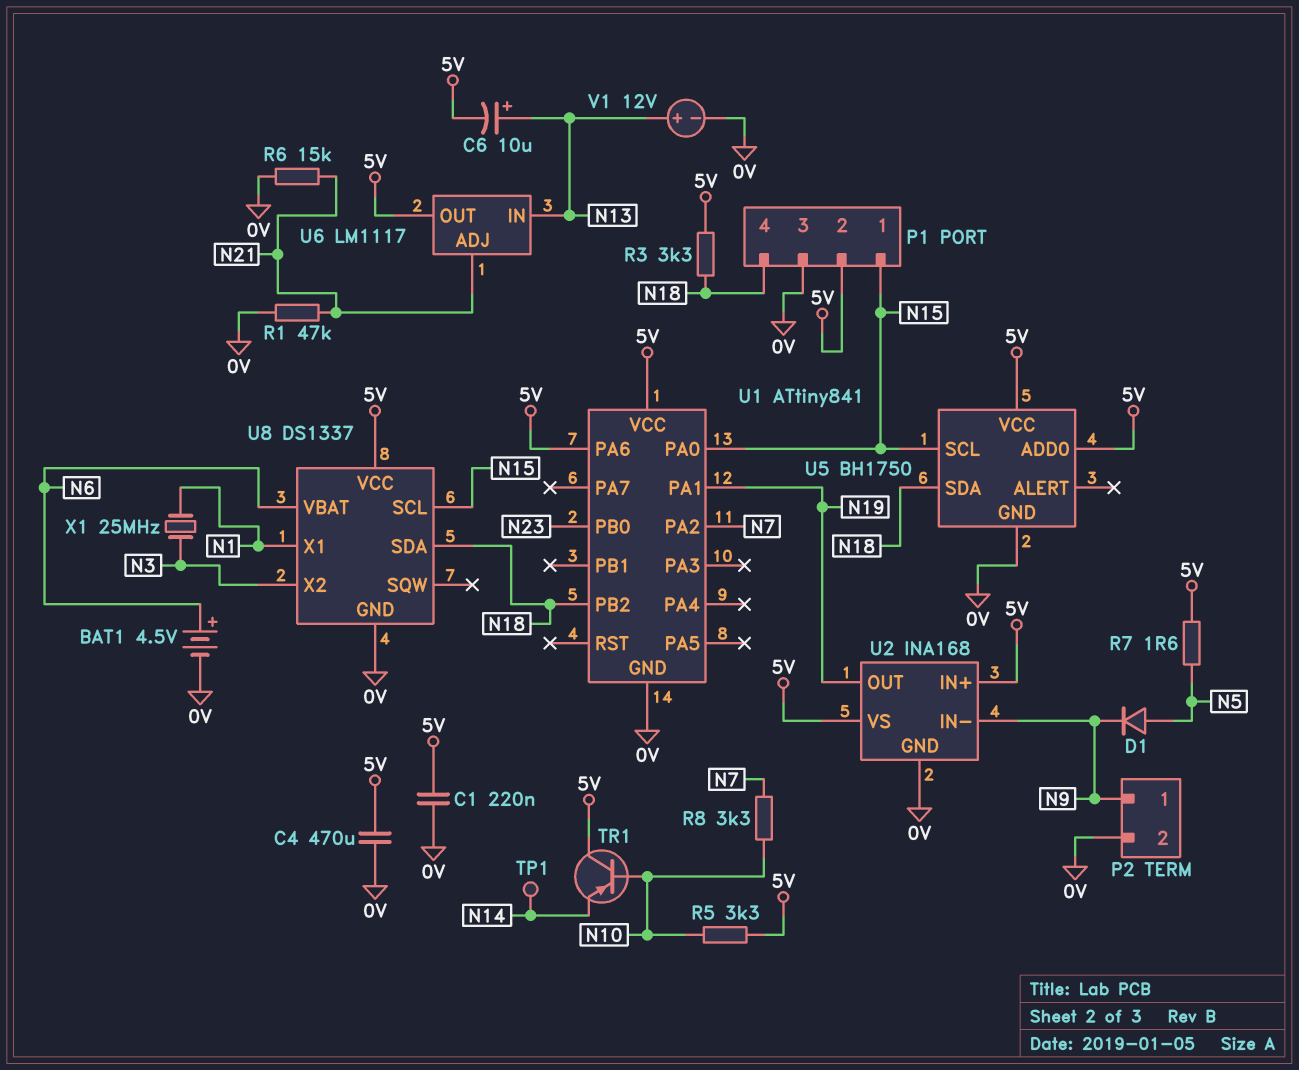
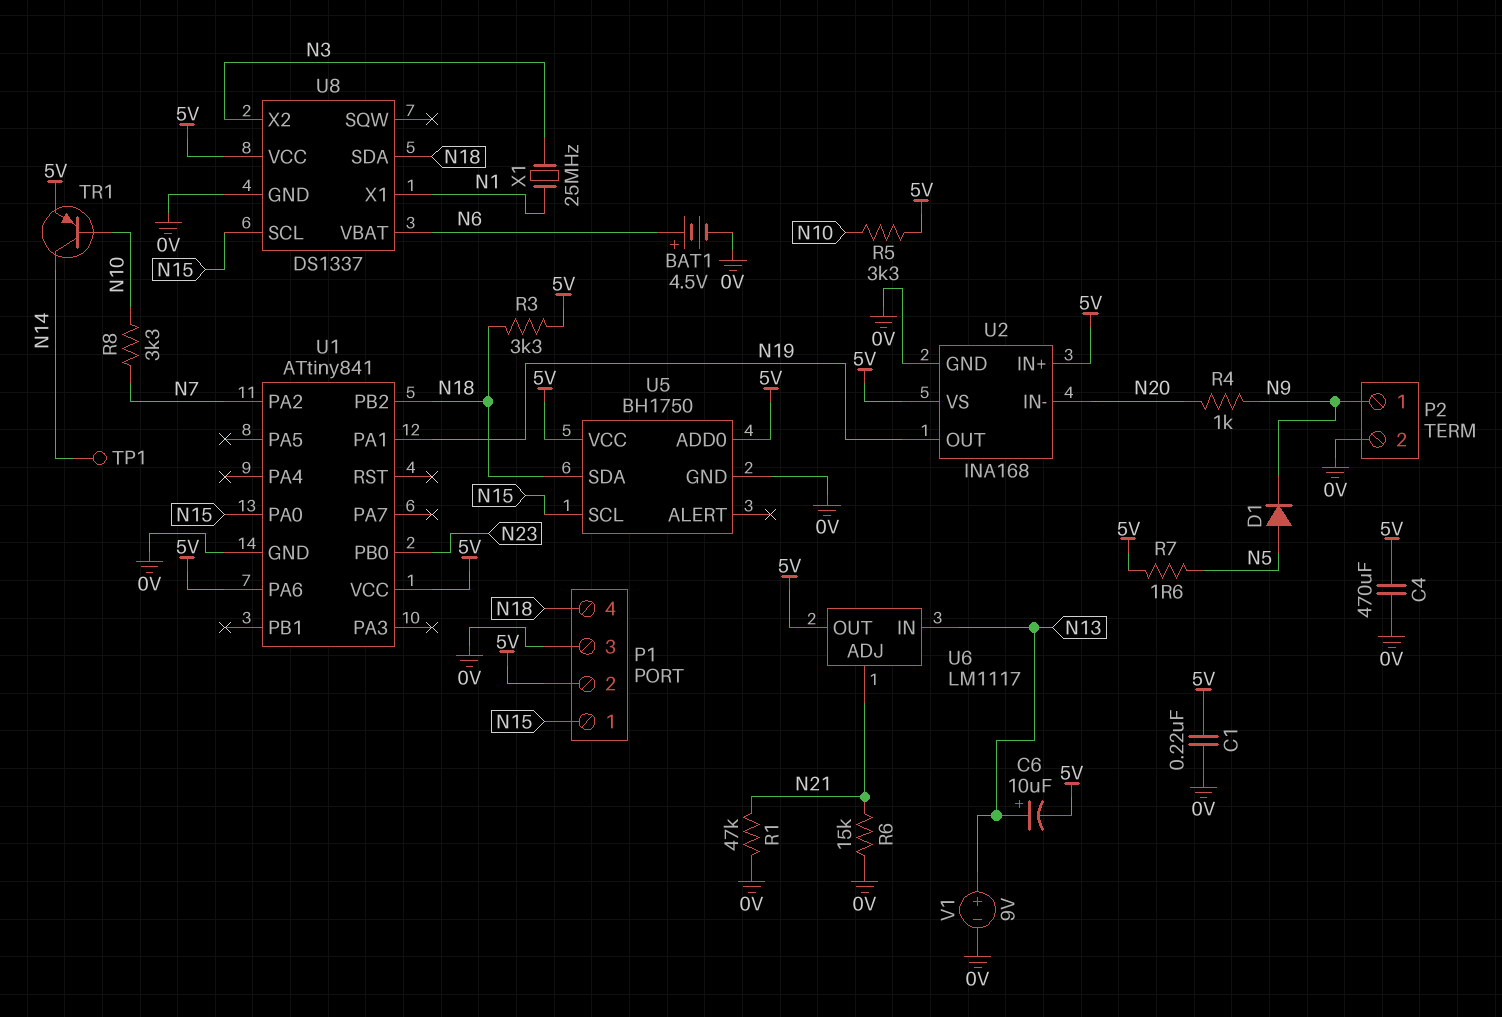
R4: none -> 1k (N9, N20)
TR1: PNP (B N10, C 5V, E N14) -> PNP (B N10, C N14, E 5V)
U2 pin IN-: N9 -> N20
V1: 12V (plus N13, minus 0V) -> 9V (plus N13, minus 0V)

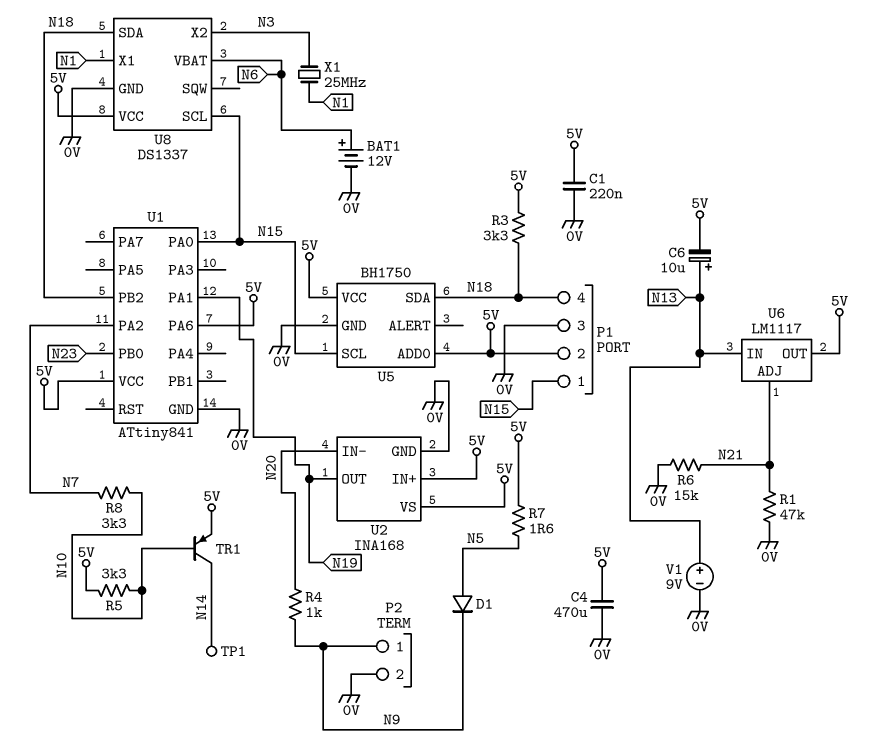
BAT1: 4.5V (plus N6, minus 0V) -> 12V (plus N6, minus 0V)

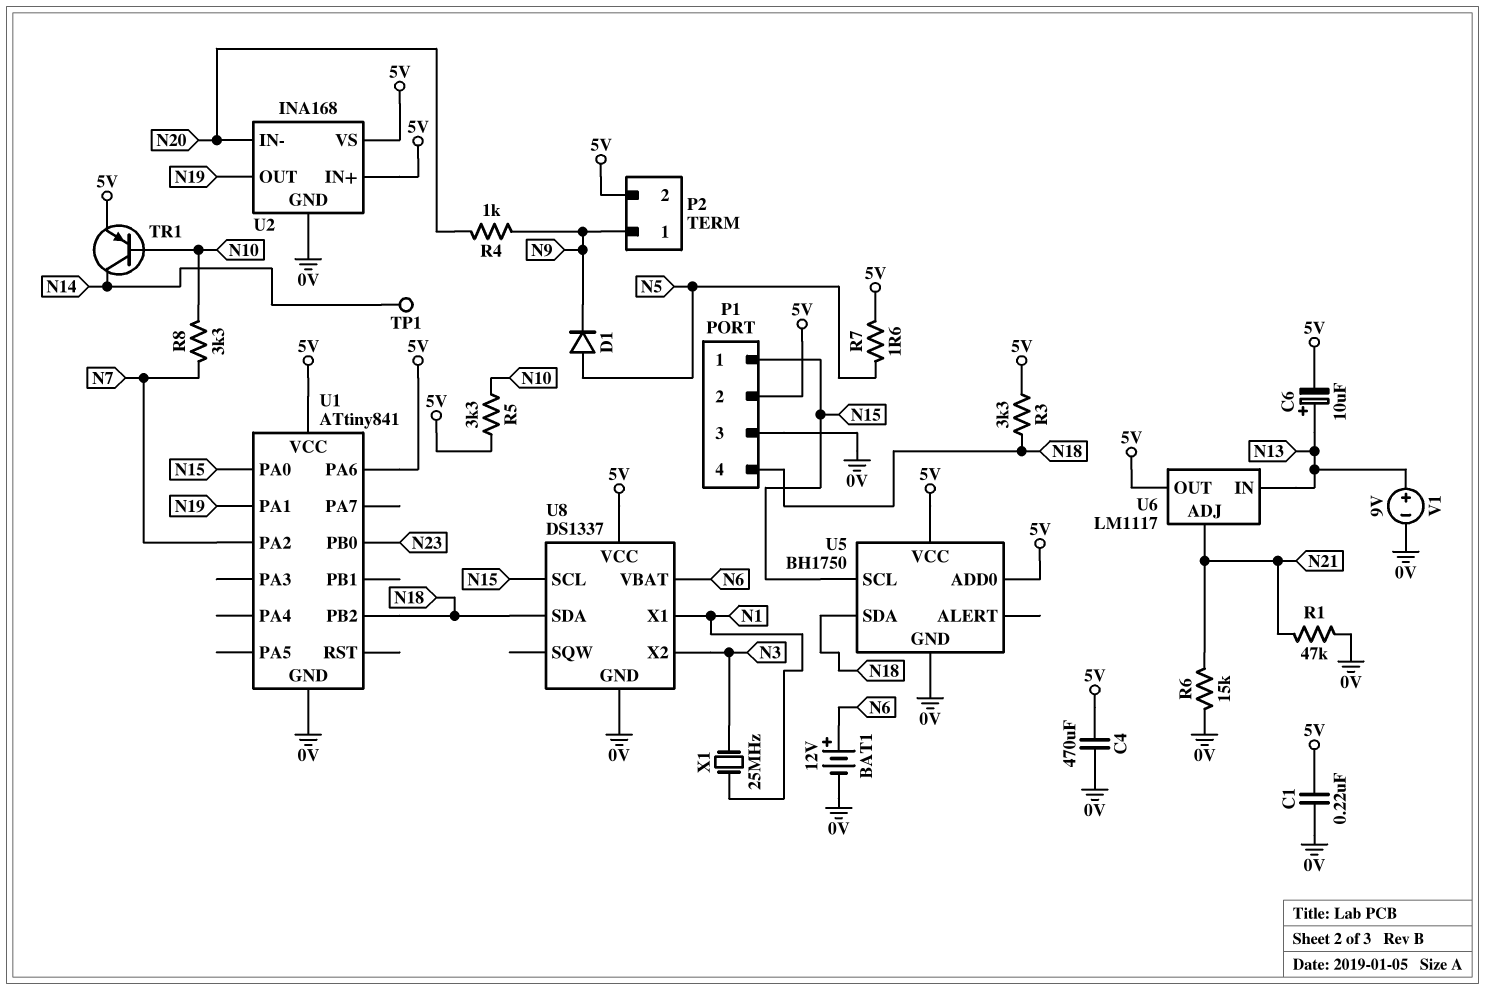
P2 pin 2: 0V -> 5V

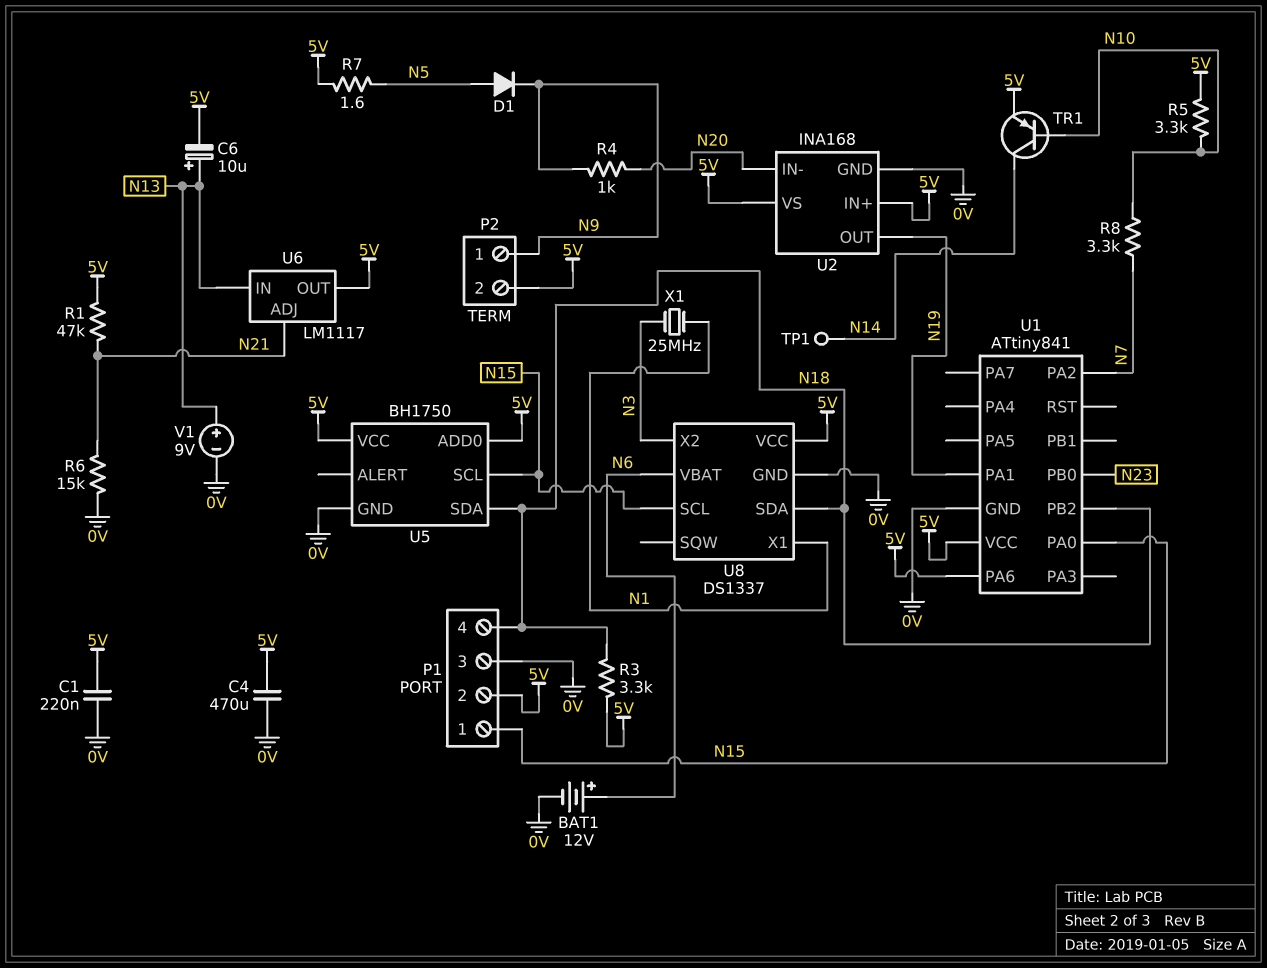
R1: 47k (0V, N21) -> 47k (5V, N21)

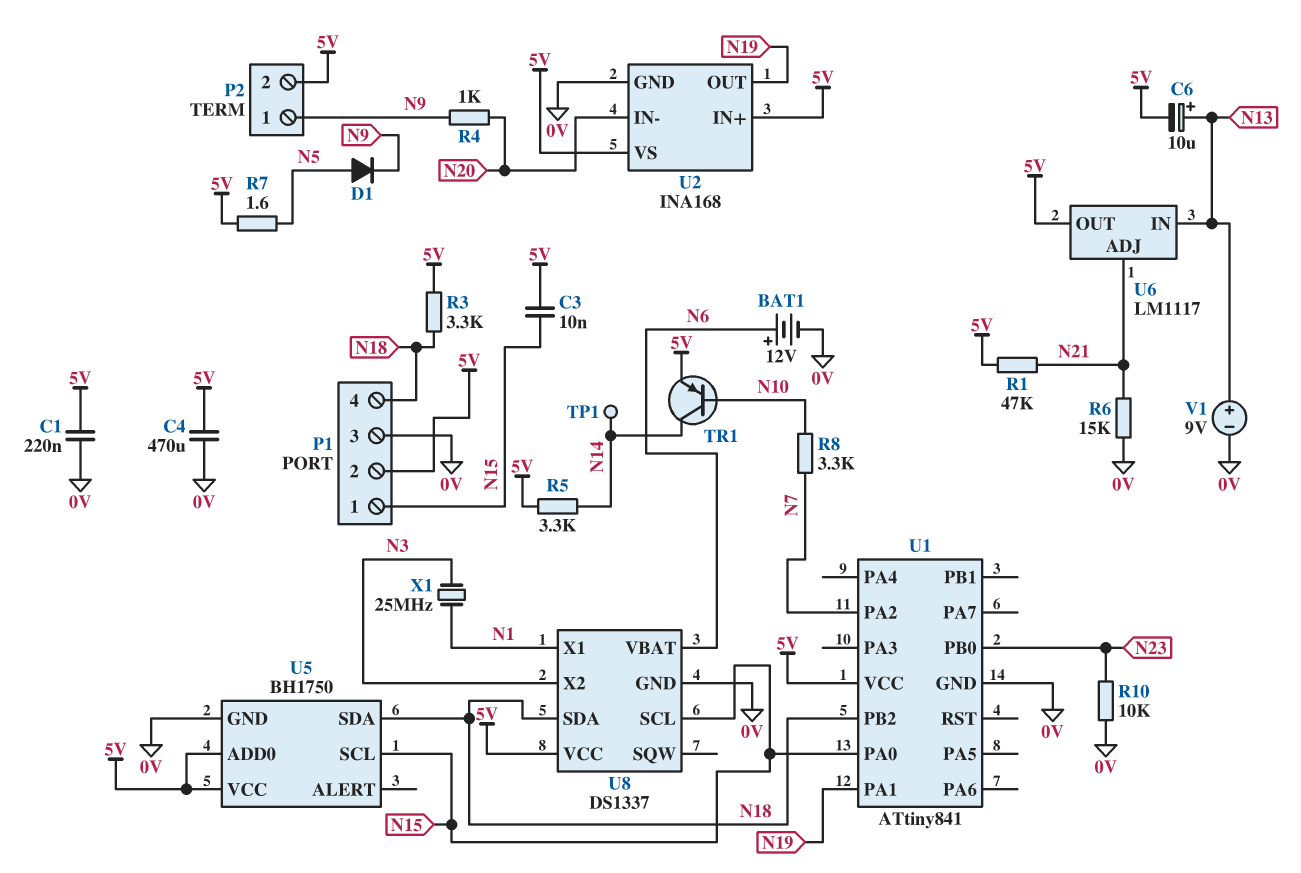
C3: none -> 10nF (5V, N15)
R5: 3.3k (5V, N10) -> 3.3k (5V, N14)
R10: none -> 10k (0V, N23)
U1 pin PA6: 5V -> none

